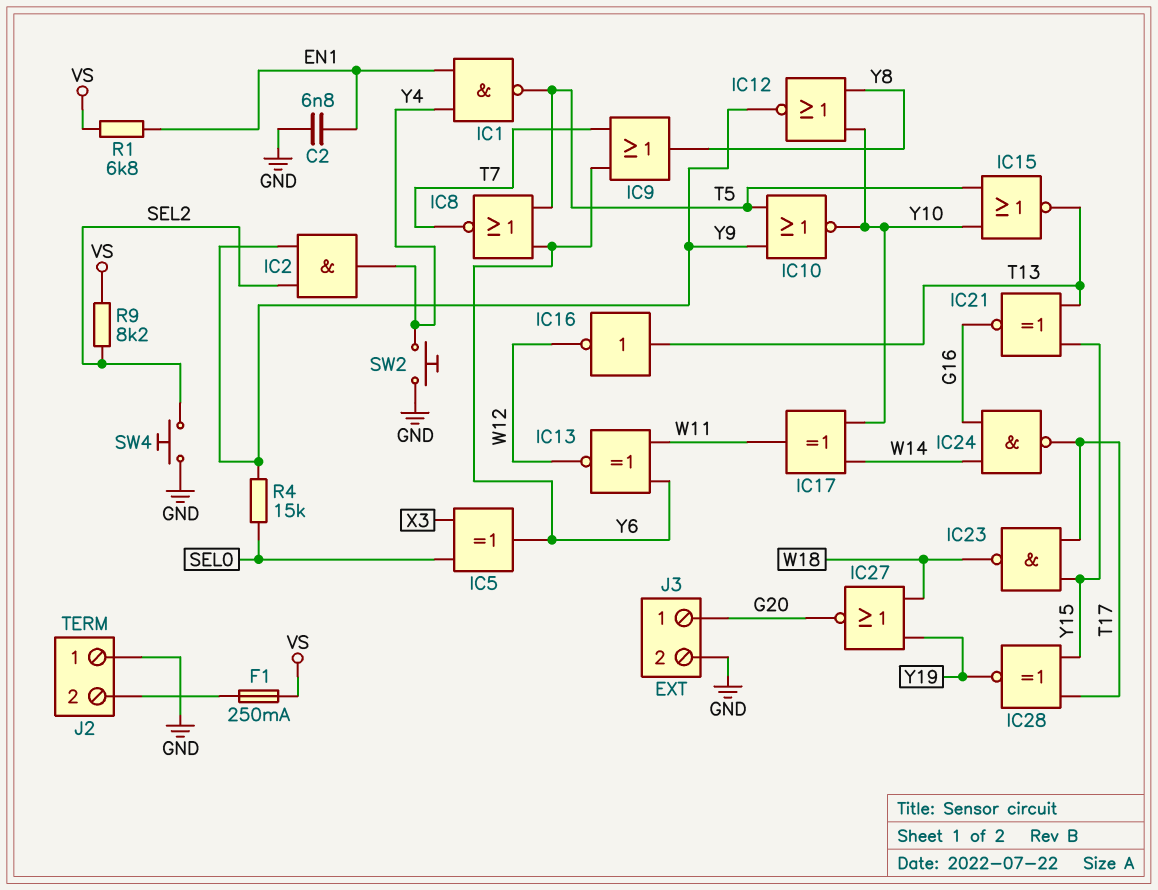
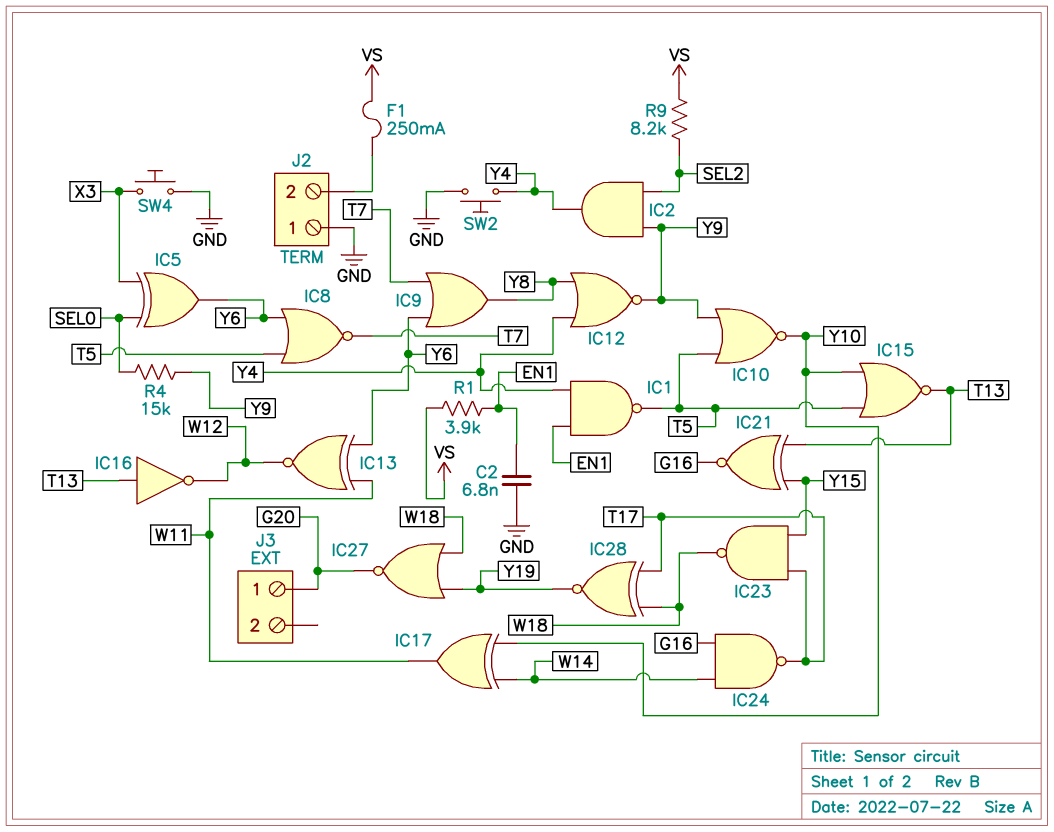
IC12: NOR (in Y8, in Y10, out Y9) -> NOR (in Y4, in Y8, out Y9)
IC28: XNOR (in T17, in Y15, out Y19) -> XNOR (in T17, in W18, out Y19)
J3 pin 2: GND -> none
R1: 6.8k (EN1, VS) -> 3.9k (EN1, VS)
SW4: button (GND, SEL2) -> button (GND, X3)

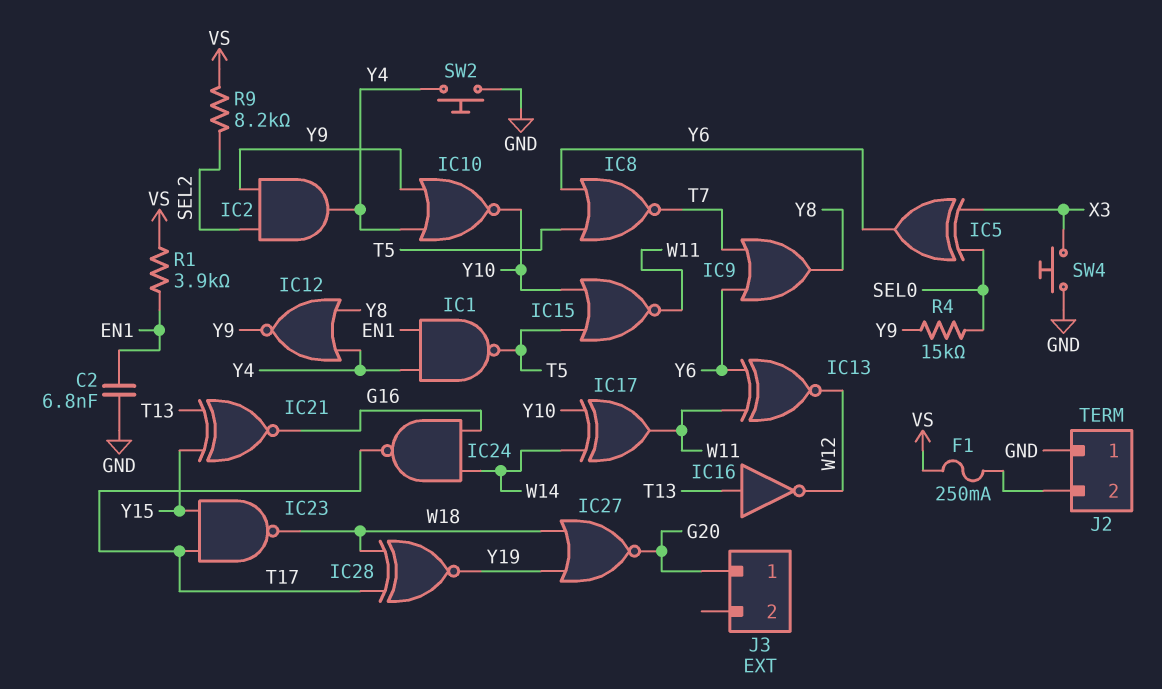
IC10: NOR (in T5, in Y9, out Y10) -> NOR (in Y4, in Y9, out Y10)
IC15: NOR (in T5, in Y10, out T13) -> NOR (in T5, in Y10, out W11)

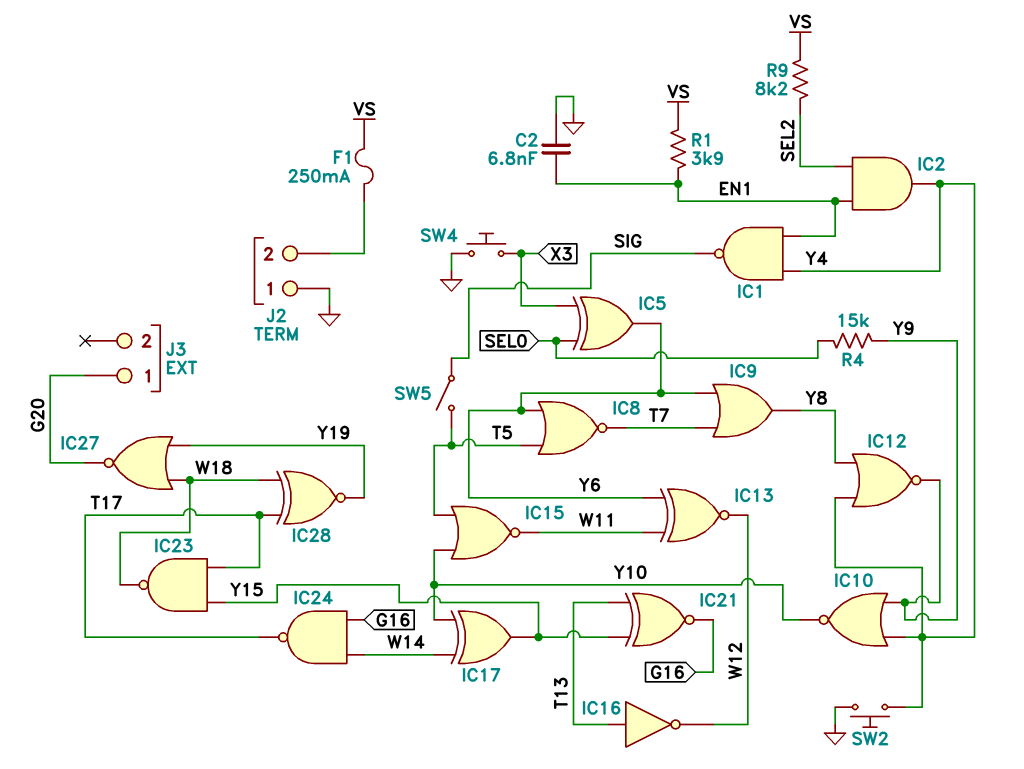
IC1: NAND (in EN1, in Y4, out T5) -> NAND (in EN1, in Y4, out SIG)
IC2: AND (in SEL2, in Y9, out Y4) -> AND (in EN1, in SEL2, out Y4)
IC17: XOR (in W14, in Y10, out W11) -> XOR (in W14, in Y10, out Y15)
SW5: none -> switch (SIG, T5)

